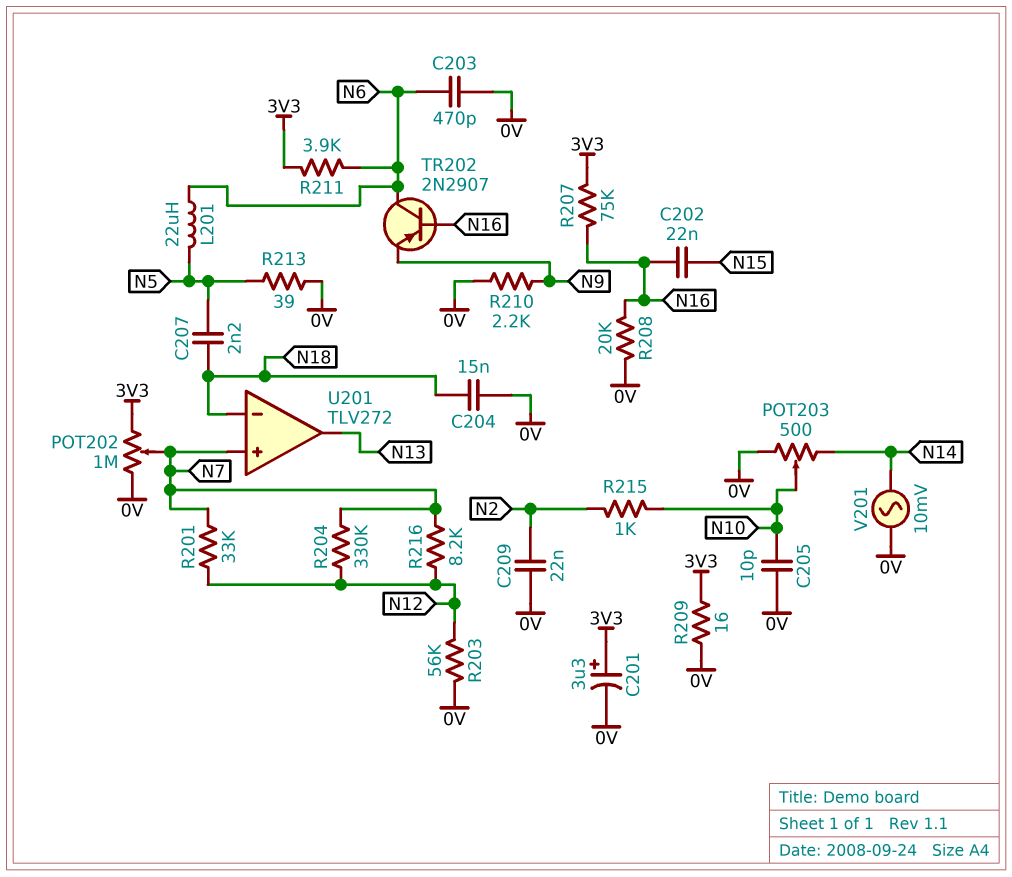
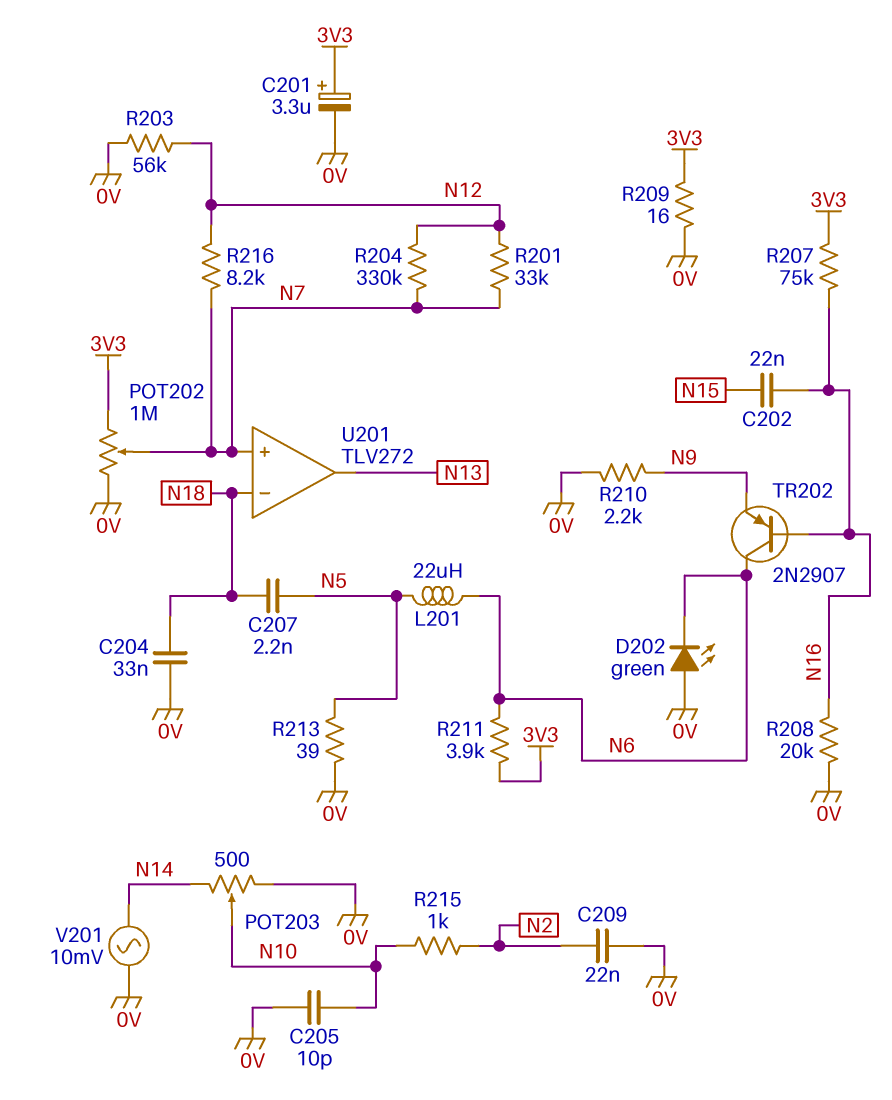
C203: 470pF (0V, N6) -> none
C204: 15nF (0V, N18) -> 33nF (0V, N18)
D202: none -> LED green (A 0V, K N6)

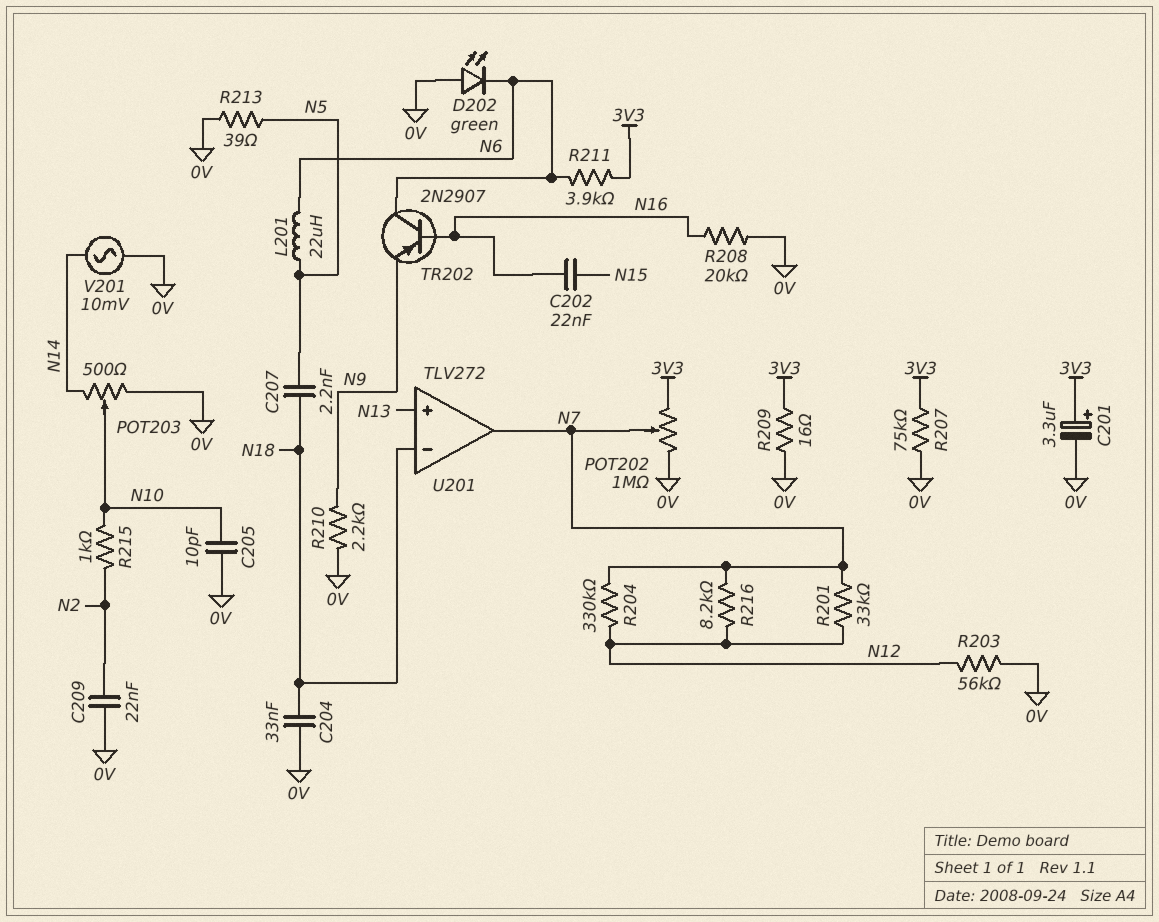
R207: 75k (3V3, N16) -> 75k (0V, 3V3)
U201 pin in+: N7 -> N13
U201 pin out: N13 -> N7

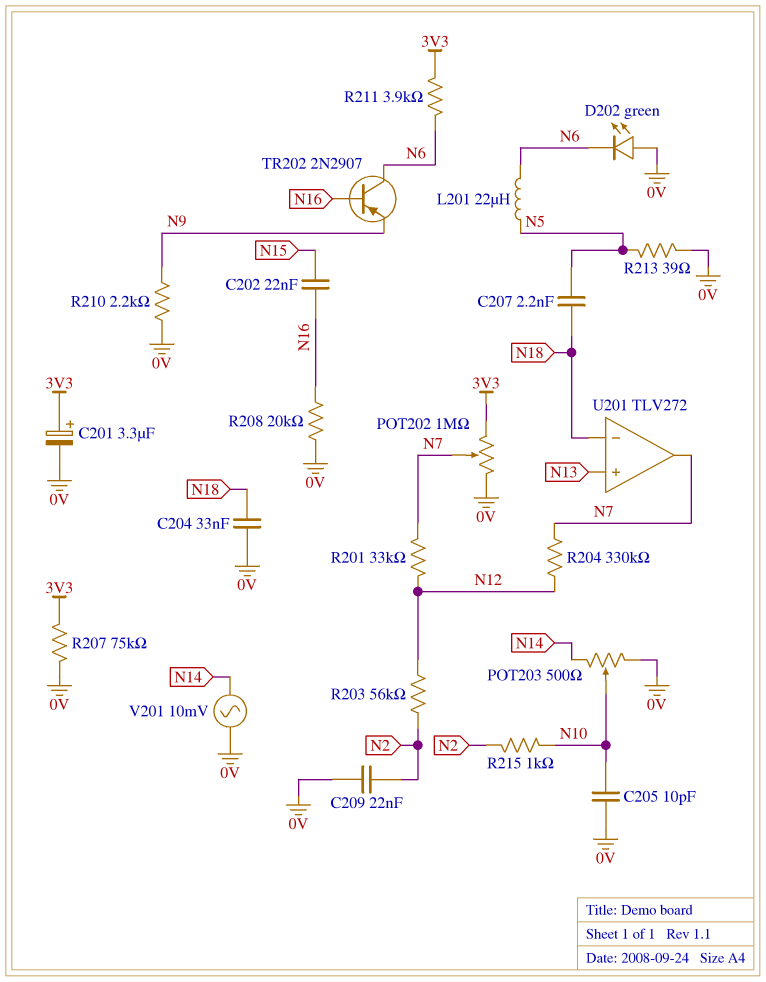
R203: 56k (0V, N12) -> 56k (N2, N12)
R209: 16 (0V, 3V3) -> none
R216: 8.2k (N7, N12) -> none

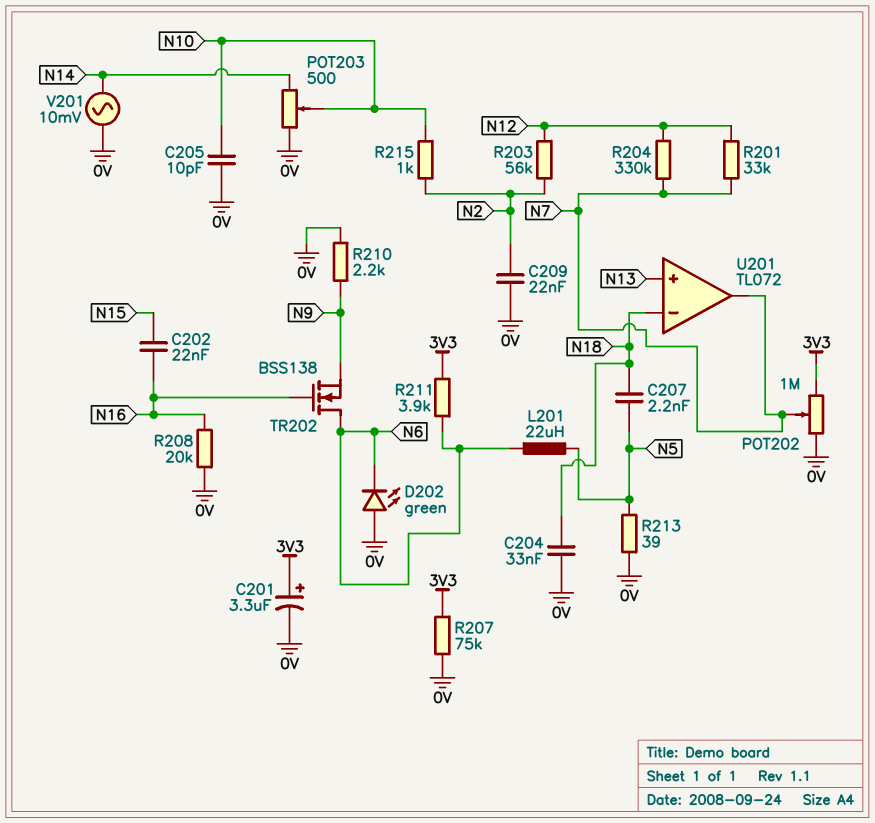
TR202: PNP 2N2907 (B N16, C N6, E N9) -> NMOS BSS138 (G N16, D N6, S N9)
U201: TLV272 -> TL072

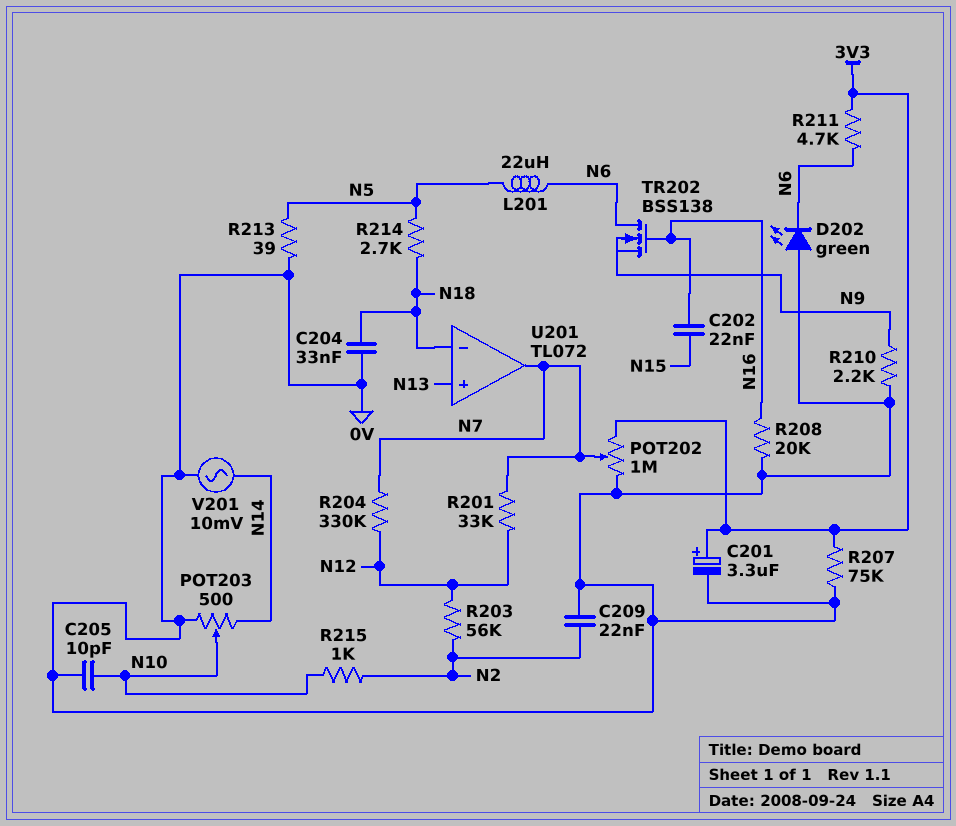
C207: 2.2nF (N5, N18) -> none
R211: 3.9k (3V3, N6) -> 4.7k (3V3, N6)
R214: none -> 2.7k (N5, N18)

